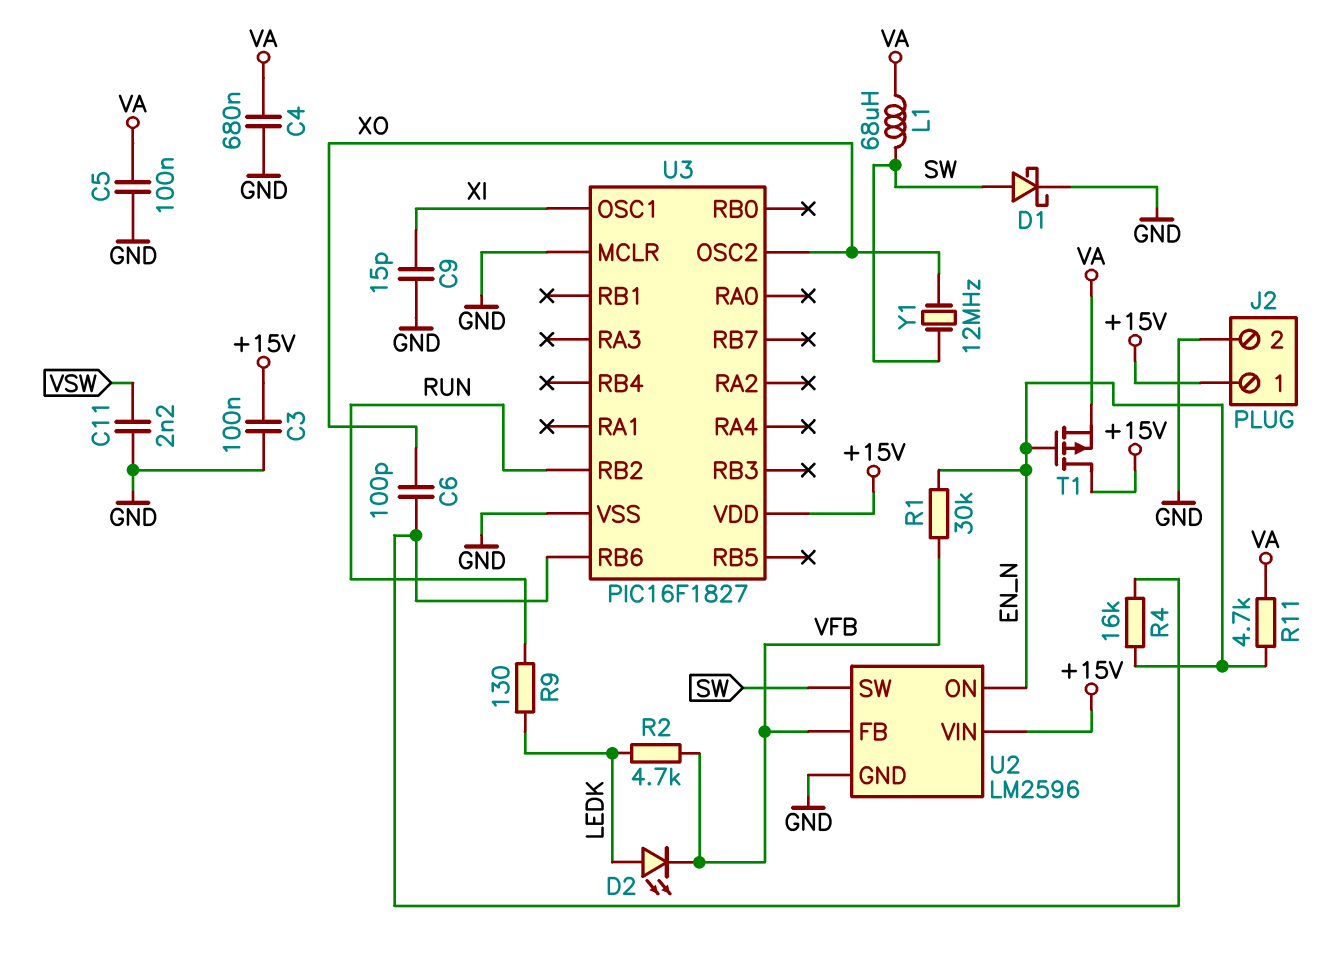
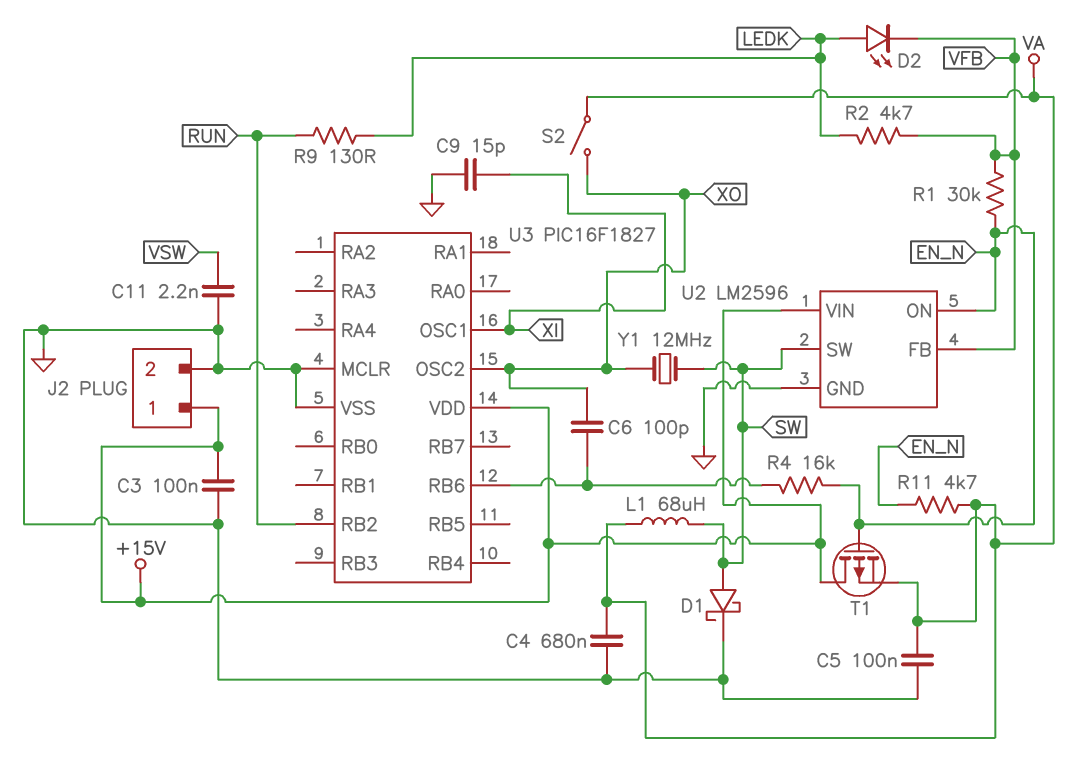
S2: none -> switch (VA, XO)

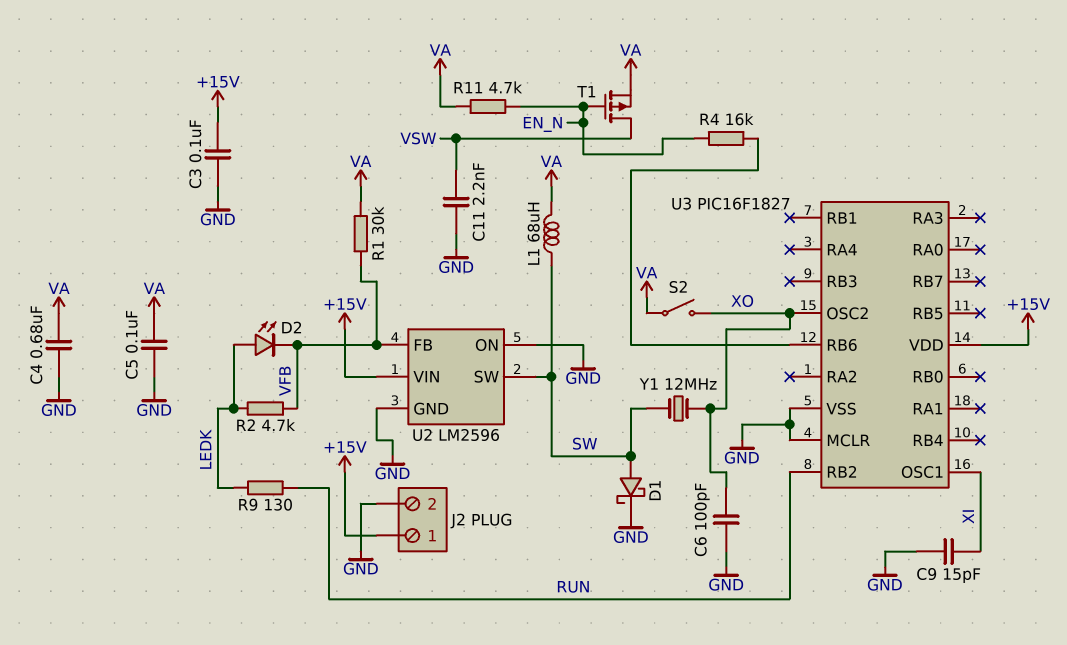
C6: 100pF (U3/RB6, XO) -> 100pF (GND, XO)
R1: 30k (EN_N, VFB) -> 30k (VA, VFB)
T1: PMOS (G EN_N, D +15V, S VA) -> PMOS (G EN_N, D VSW, S VA)
U2 pin ON: EN_N -> GND

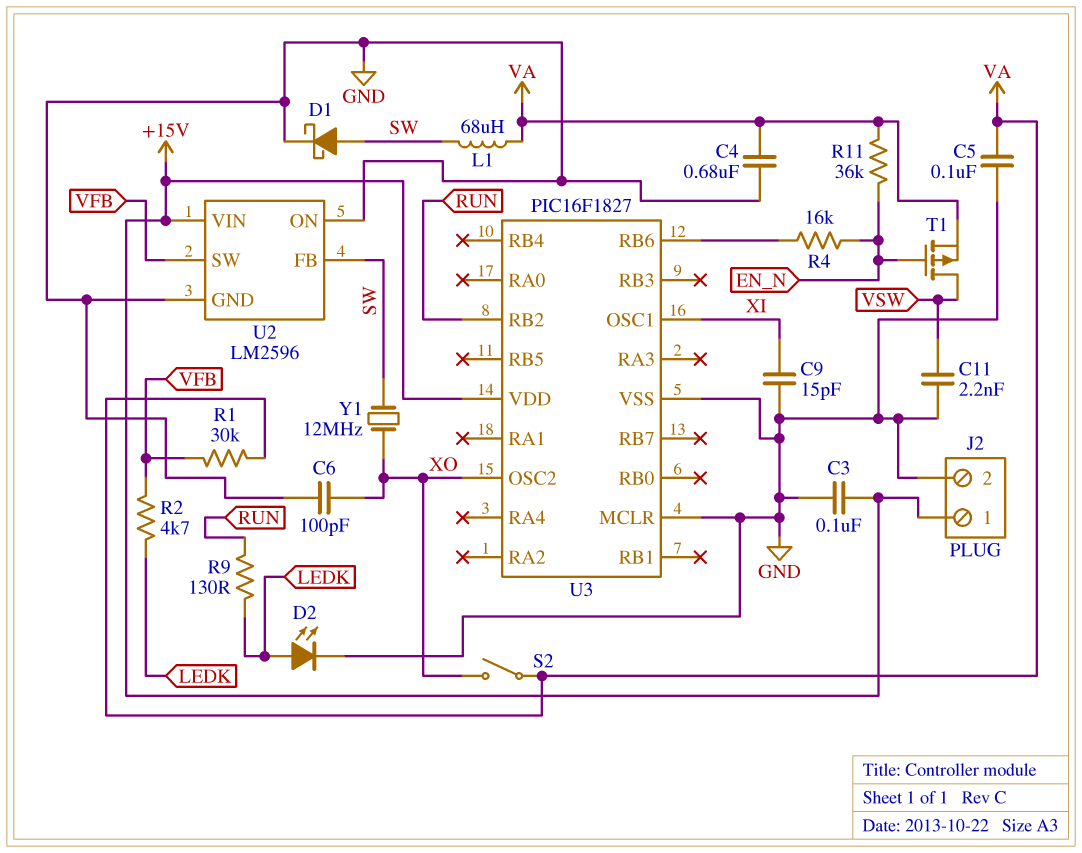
D2: LED (A LEDK, K VFB) -> LED (A LEDK, K GND)
R11: 4.7k (EN_N, VA) -> 36k (EN_N, VA)
U2 pin FB: VFB -> SW
U2 pin SW: SW -> VFB

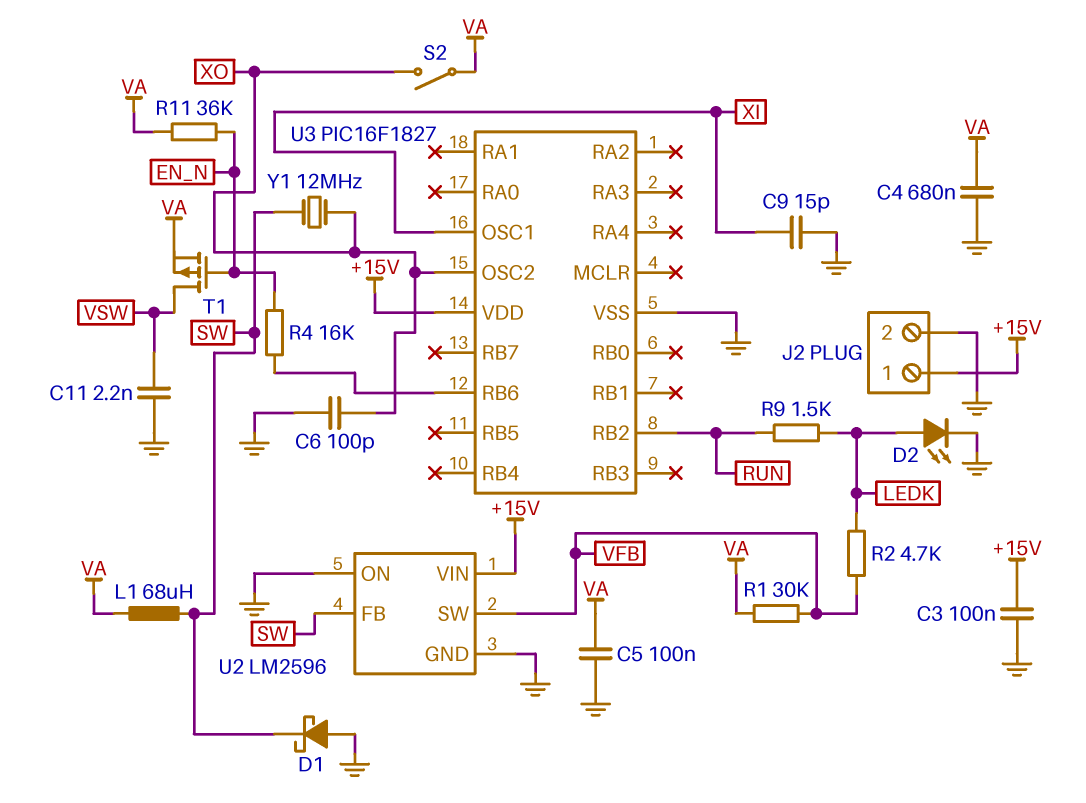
D1: schottky (A SW, K GND) -> schottky (A GND, K SW)
R9: 130 (LEDK, RUN) -> 1.5k (LEDK, RUN)
U3 pin MCLR: GND -> none

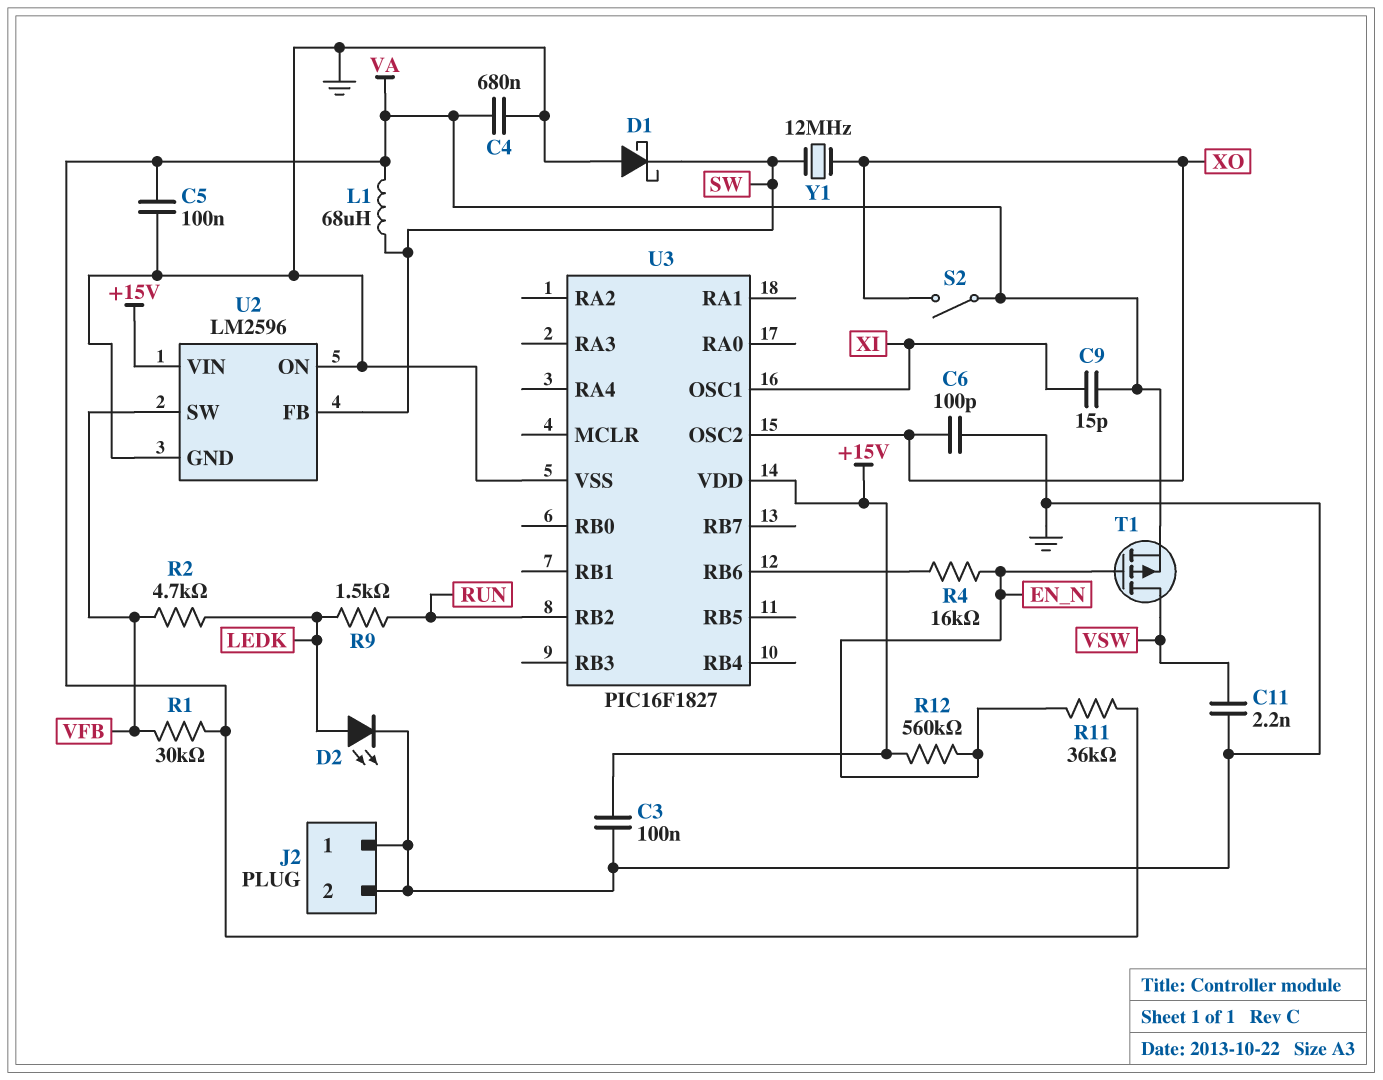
C9: 15pF (GND, XI) -> 15pF (VA, XI)
J2 pin 1: +15V -> GND
R12: none -> 560k (+15V, EN_N)

